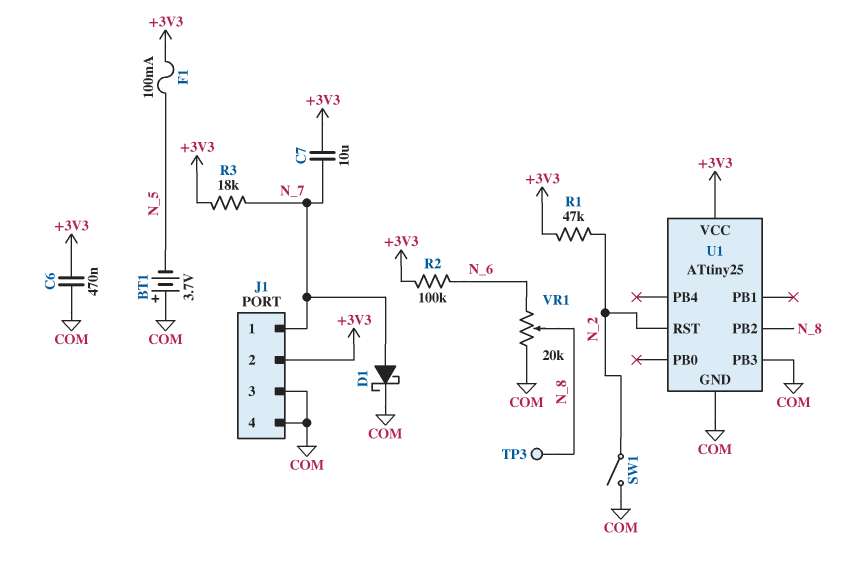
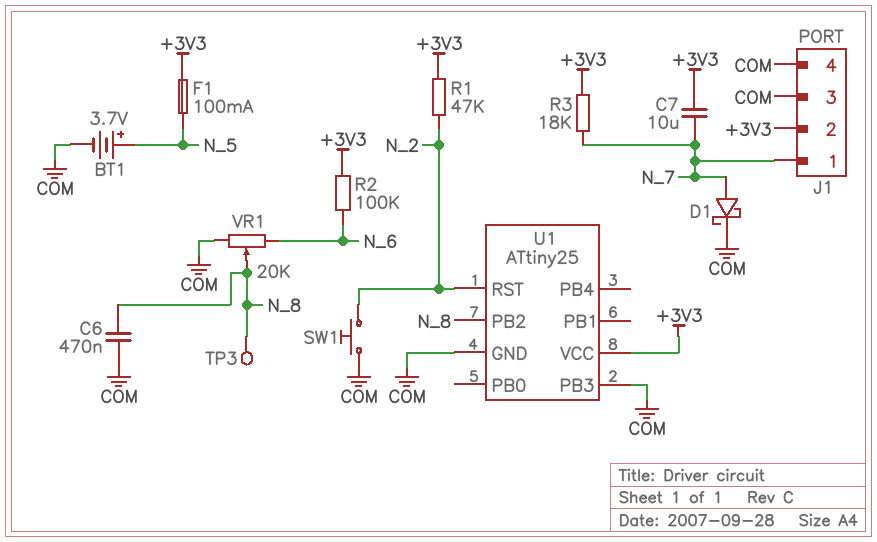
BT1: 3.7V (plus COM, minus N_5) -> 3.7V (plus N_5, minus COM)
C6: 470nF (+3V3, COM) -> 470nF (COM, N_8)
SW1: switch (COM, N_2) -> button (COM, N_2)

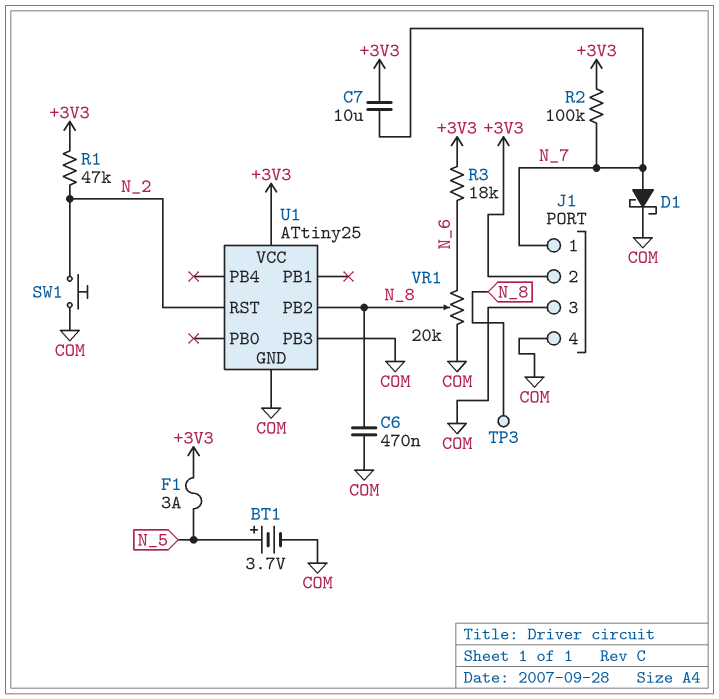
F1: 100mA (+3V3, N_5) -> 3A (+3V3, N_5)
R2: 100k (+3V3, N_6) -> 100k (+3V3, N_7)
R3: 18k (+3V3, N_7) -> 18k (+3V3, N_6)

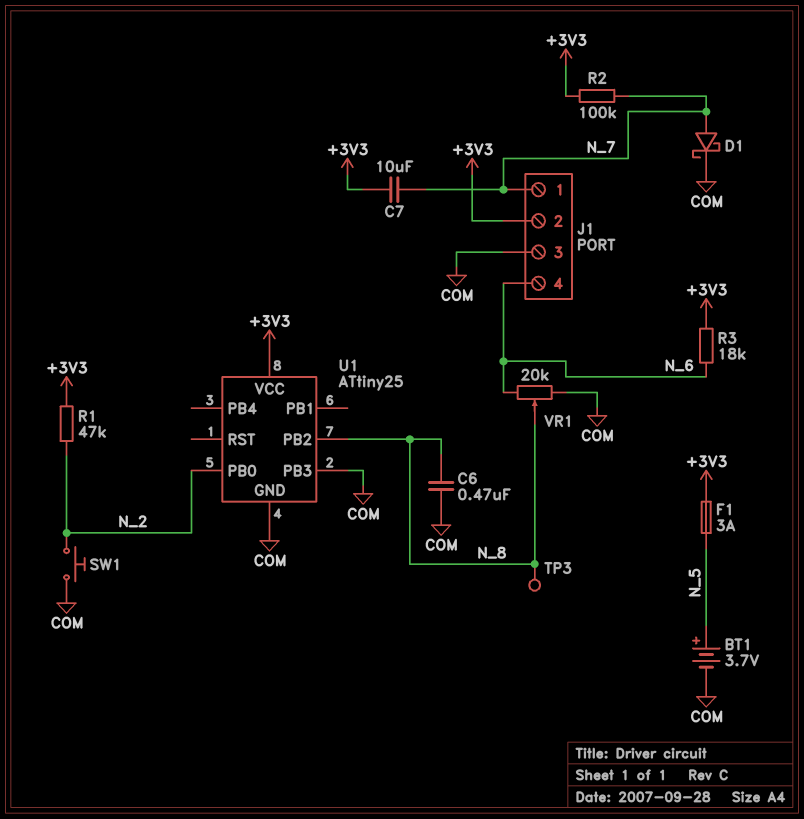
J1 pin 4: COM -> N_6
U1 pin PB0: none -> N_2
U1 pin RST: N_2 -> none

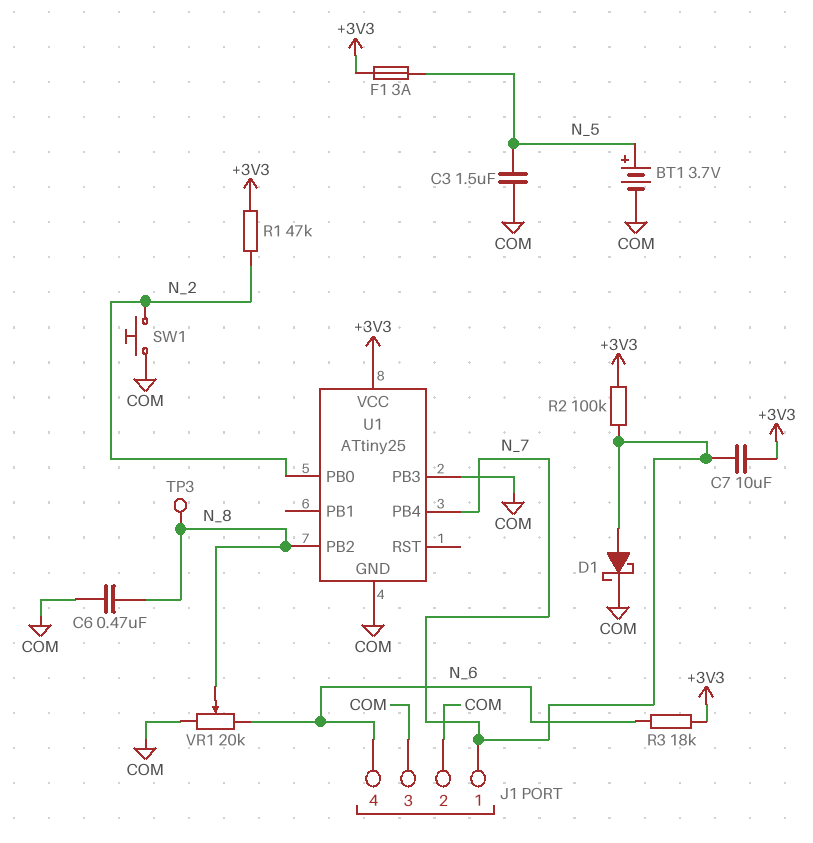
C3: none -> 1.5uF (COM, N_5)
J1 pin 2: +3V3 -> COM
U1 pin PB4: none -> N_7

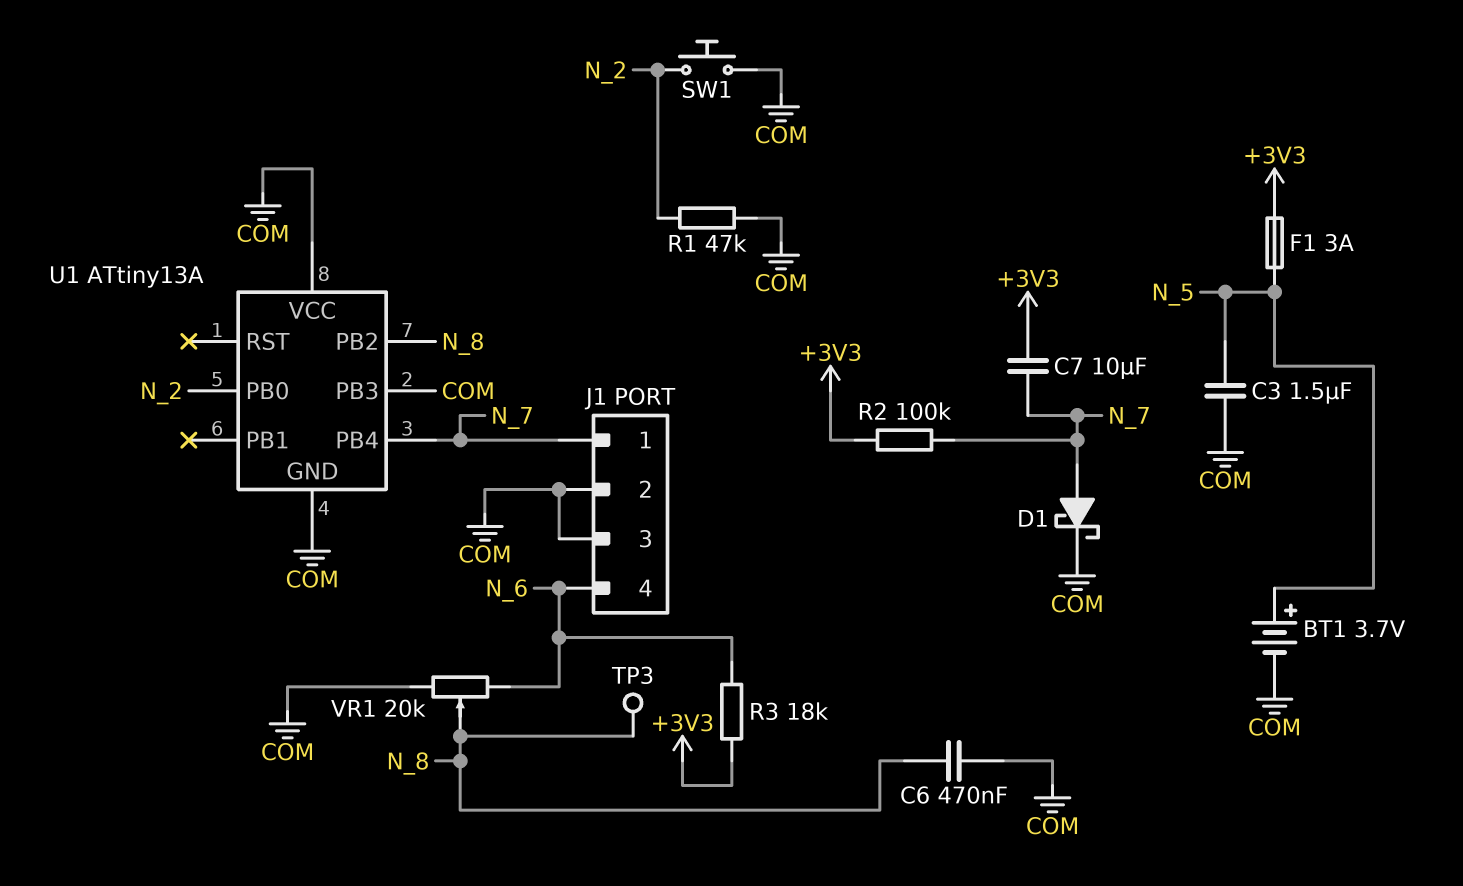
R1: 47k (+3V3, N_2) -> 47k (COM, N_2)
U1: ATtiny25 -> ATtiny13A
U1 pin VCC: +3V3 -> COM

